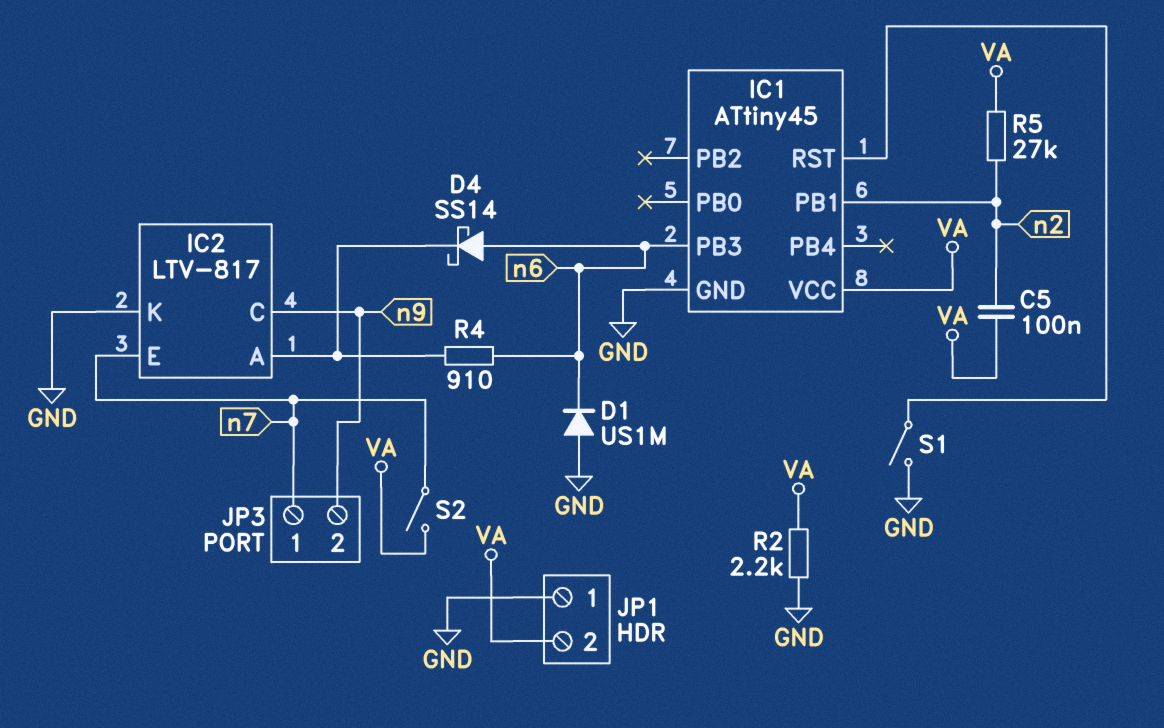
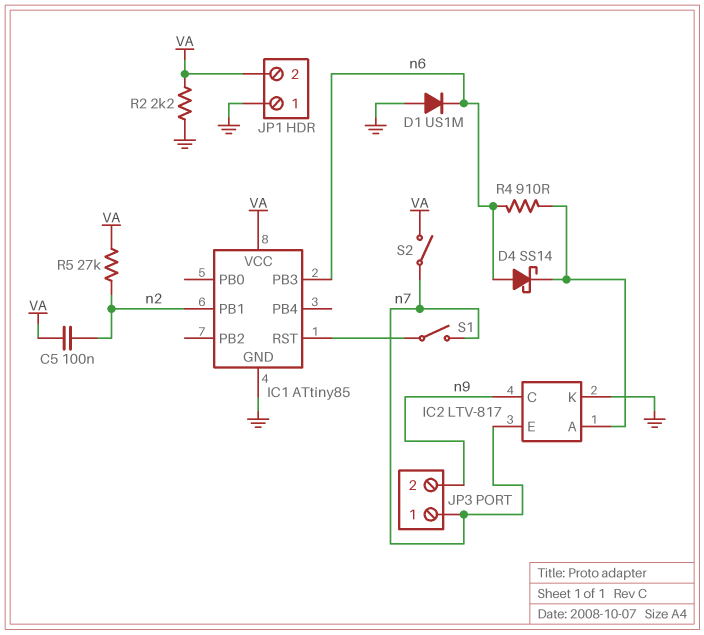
IC1: ATtiny45 -> ATtiny85
S1: switch (GND, IC1/RST) -> switch (IC1/RST, n7)

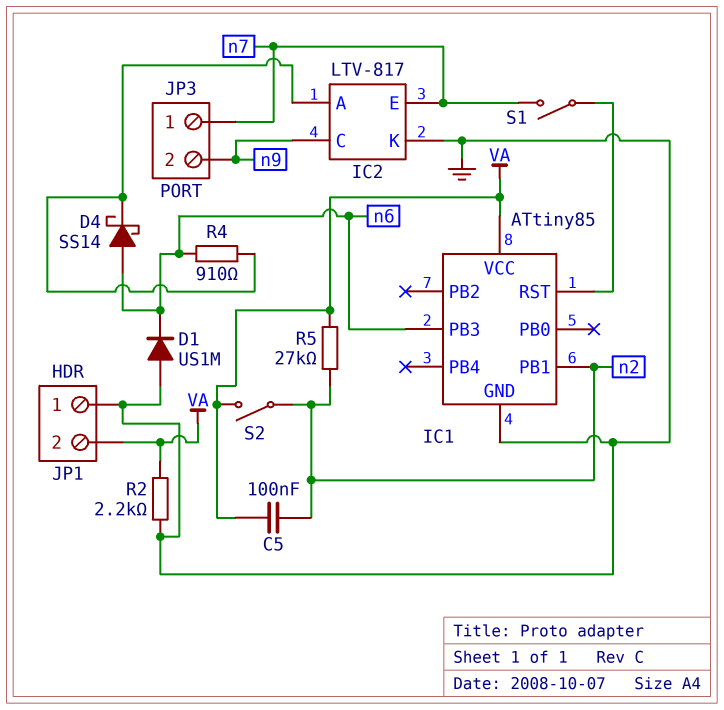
S2: switch (VA, n7) -> switch (VA, n2)

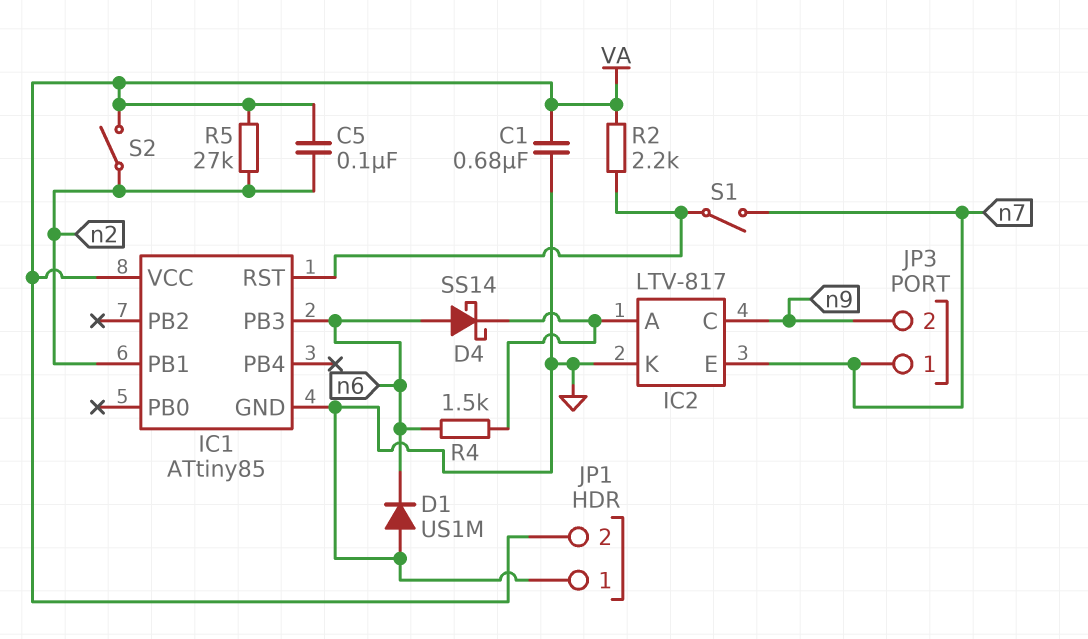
C1: none -> 680nF (GND, VA)
R2: 2.2k (GND, VA) -> 2.2k (IC1/RST, VA)
R4: 910 (IC2/A, n6) -> 1.5k (IC2/A, n6)

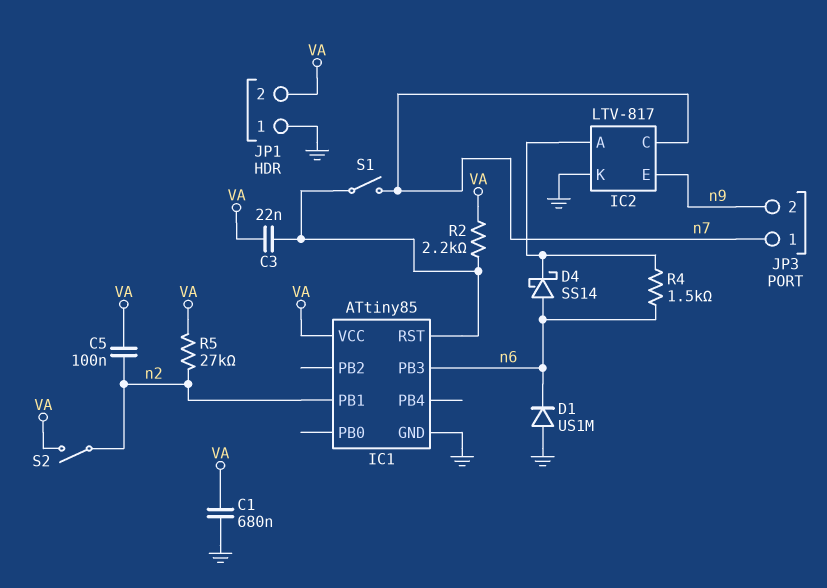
C3: none -> 22nF (IC1/RST, VA)
IC2 pin C: n9 -> n7
IC2 pin E: n7 -> n9

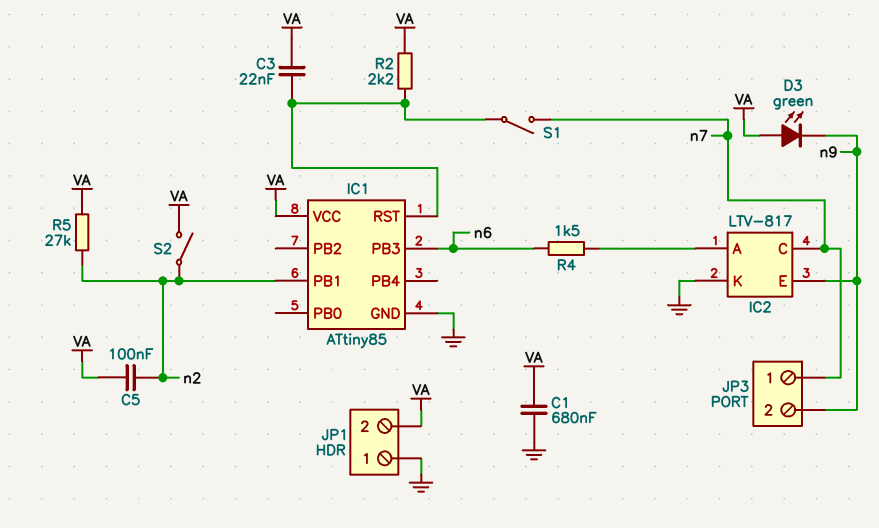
D1: diode US1M (A GND, K n6) -> none
D3: none -> LED green (A VA, K n9)
D4: schottky SS14 (A n6, K IC2/A) -> none

